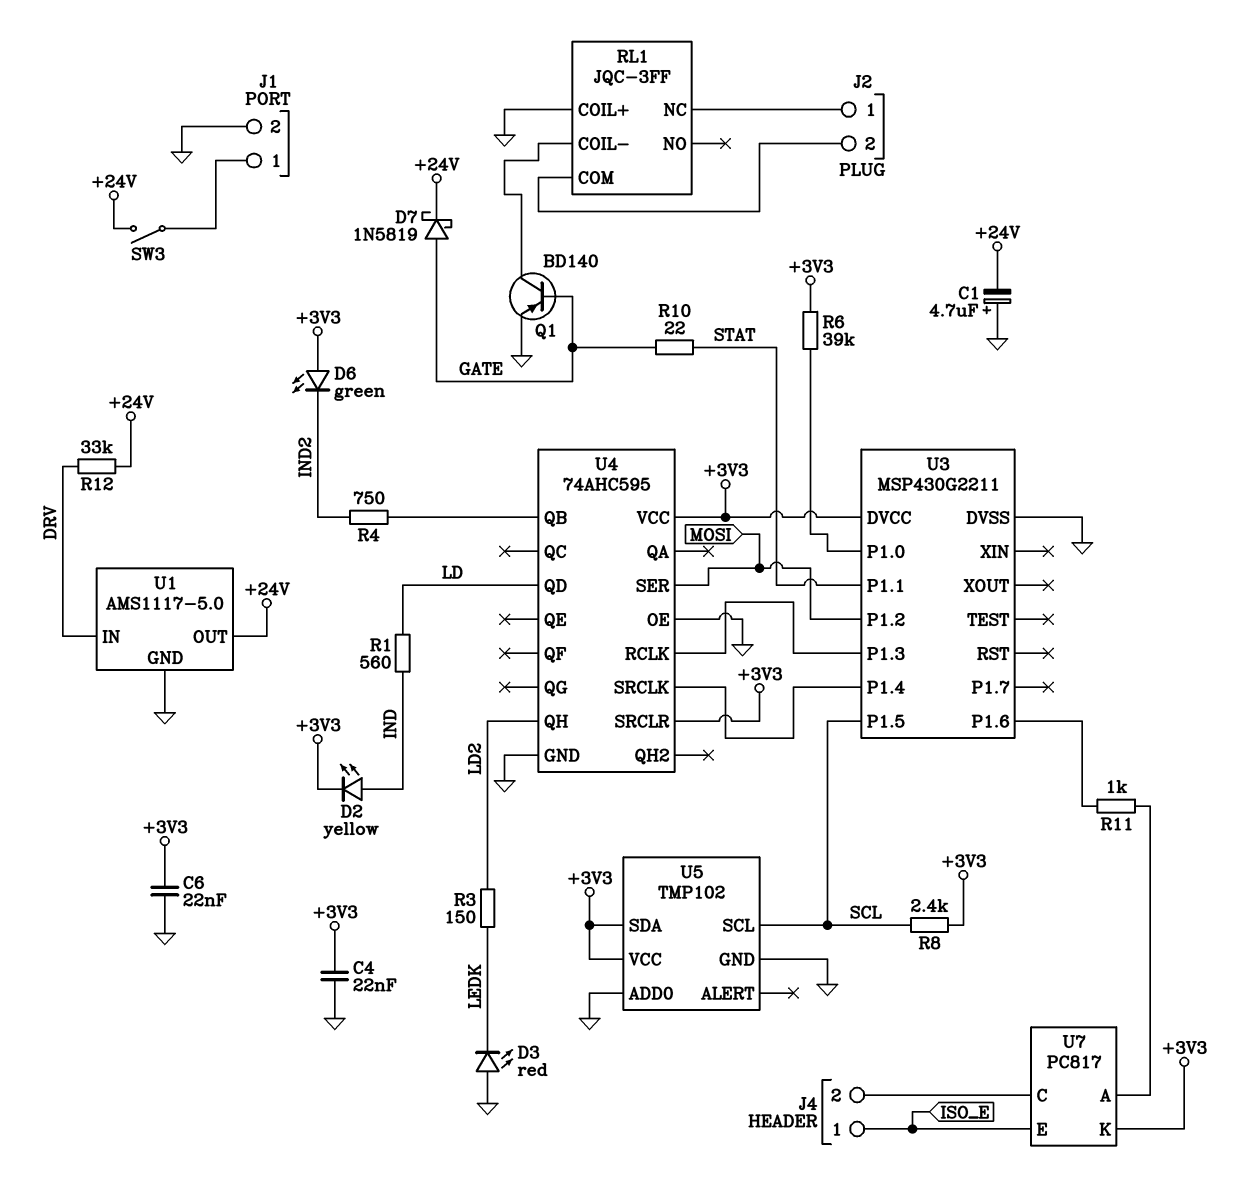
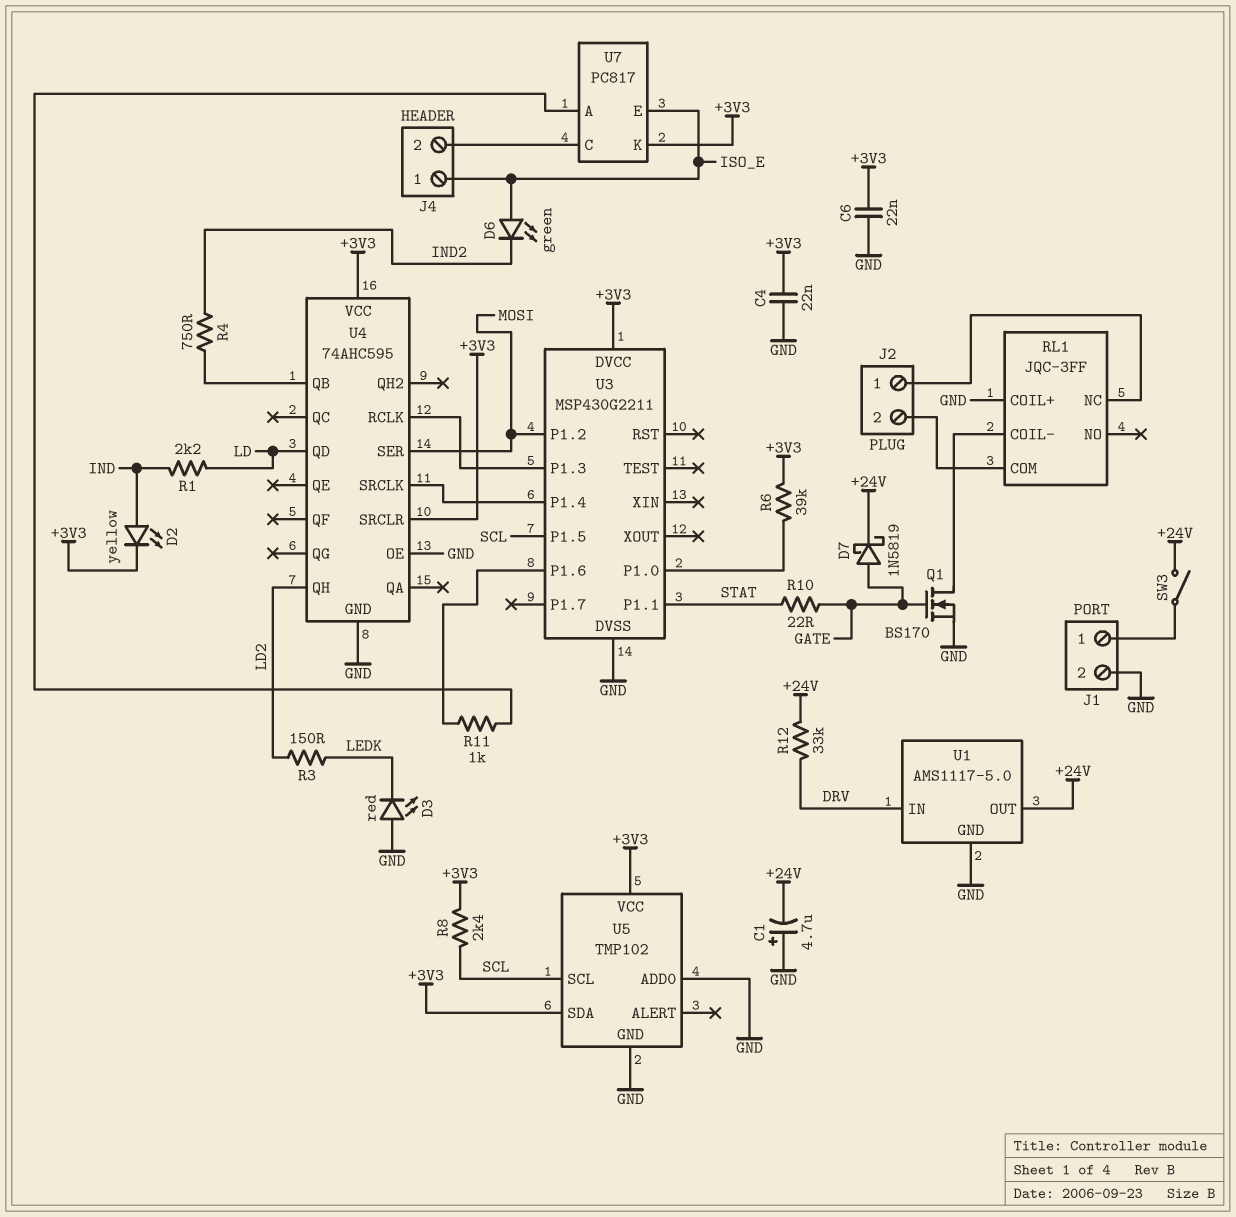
D6: LED green (A +3V3, K IND2) -> LED green (A ISO_E, K IND2)
Q1: PNP BD140 (B GATE, C RL1/COIL-, E GND) -> NMOS BS170 (G GATE, D RL1/COIL-, S GND)
R1: 560 (IND, LD) -> 2.2k (IND, LD)

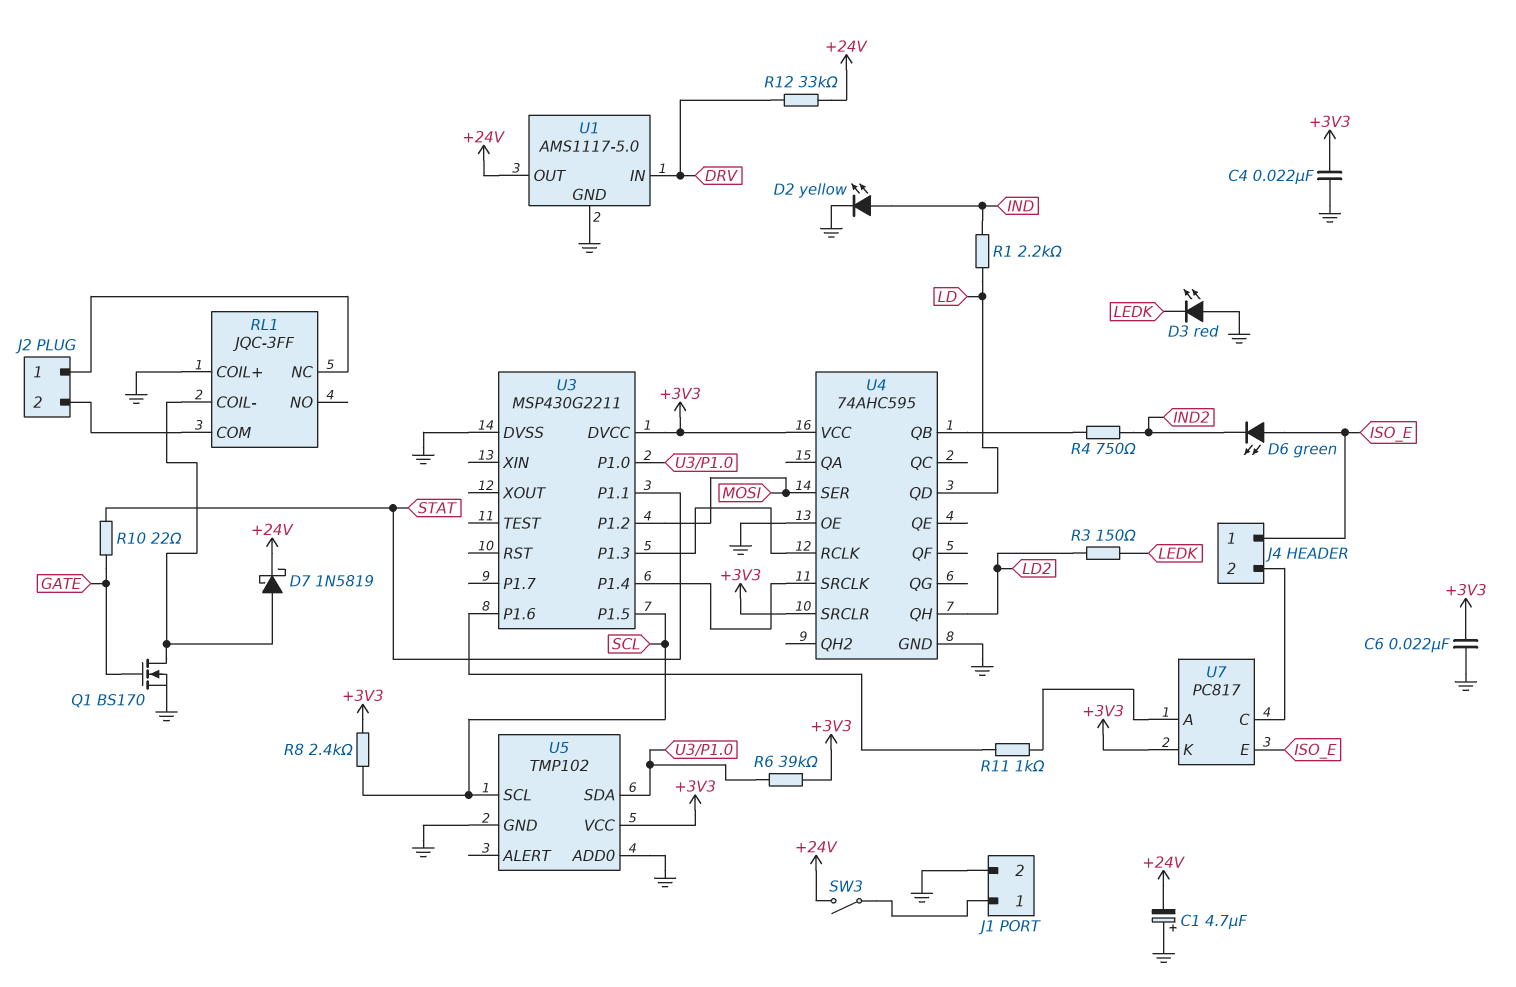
D2: LED yellow (A IND, K +3V3) -> LED yellow (A IND, K GND)
D7: schottky 1N5819 (A GATE, K +24V) -> schottky 1N5819 (A RL1/COIL-, K +24V)
U5 pin SDA: +3V3 -> U3/P1.0

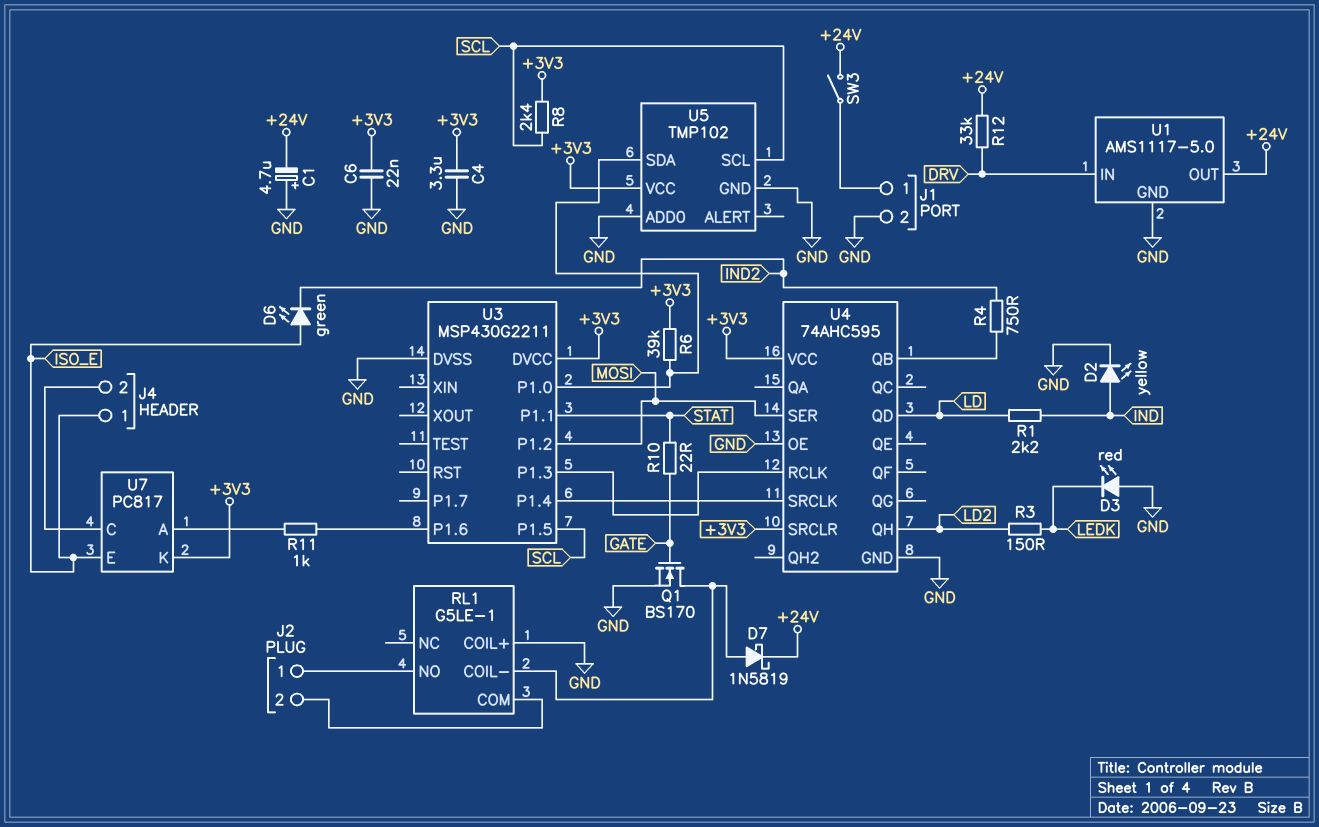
C4: 22nF (+3V3, GND) -> 3.3uF (+3V3, GND)
RL1: JQC-3FF -> G5LE-1
RL1 pin NC: J2/1 -> none
RL1 pin NO: none -> J2/1

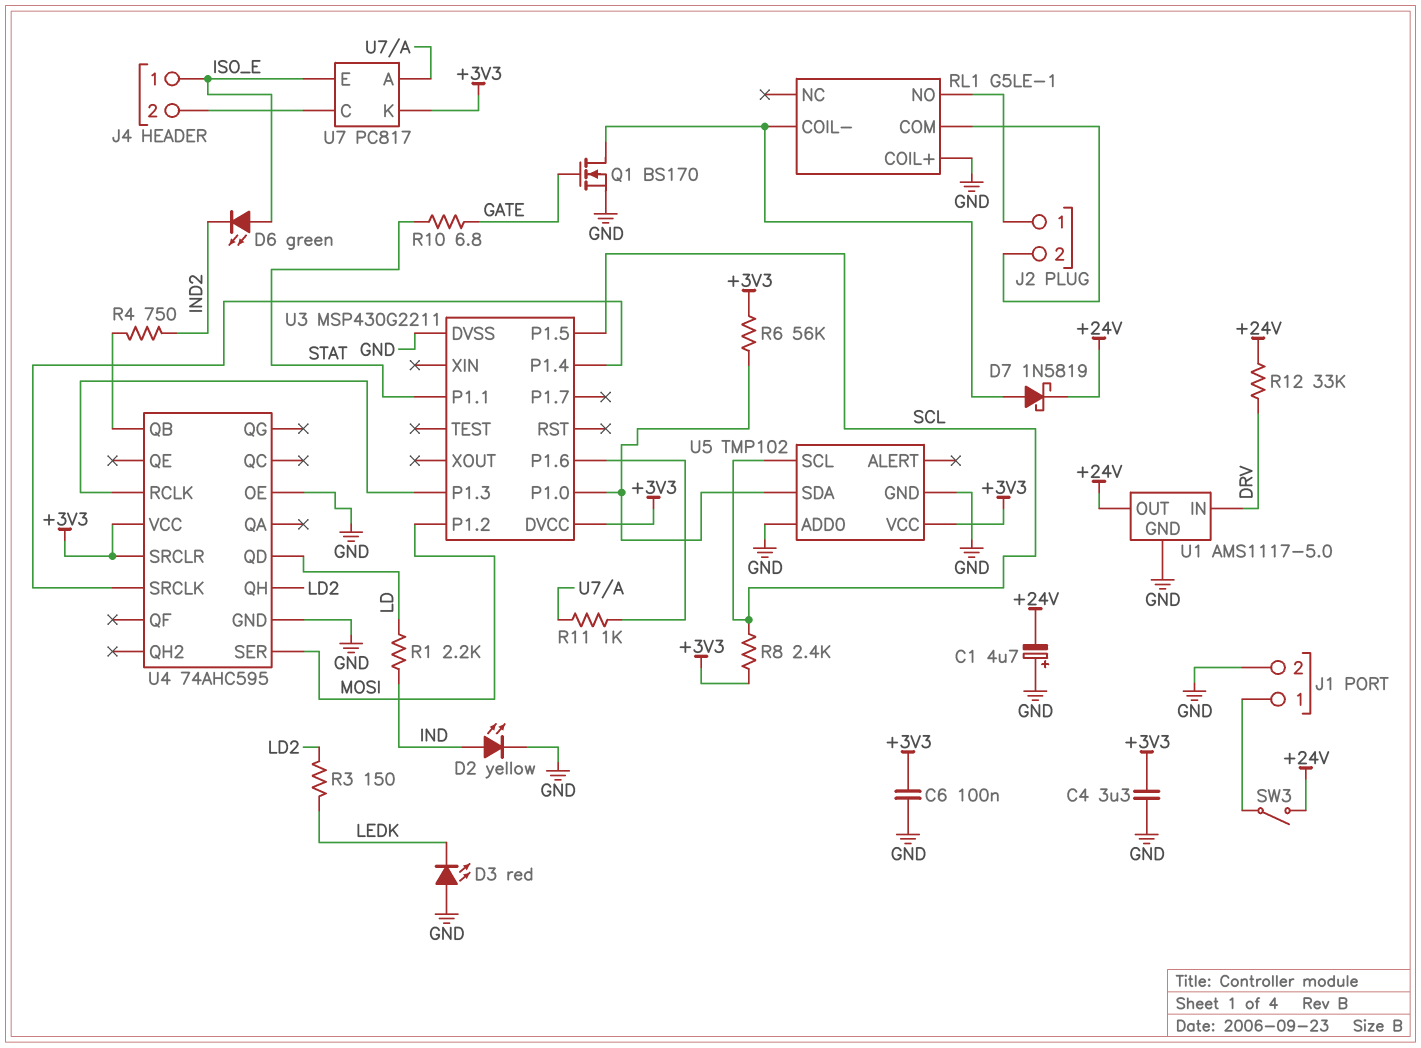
C6: 22nF (+3V3, GND) -> 100nF (+3V3, GND)
R6: 39k (+3V3, U3/P1.0) -> 56k (+3V3, U3/P1.0)
R10: 22 (GATE, STAT) -> 6.8 (GATE, STAT)

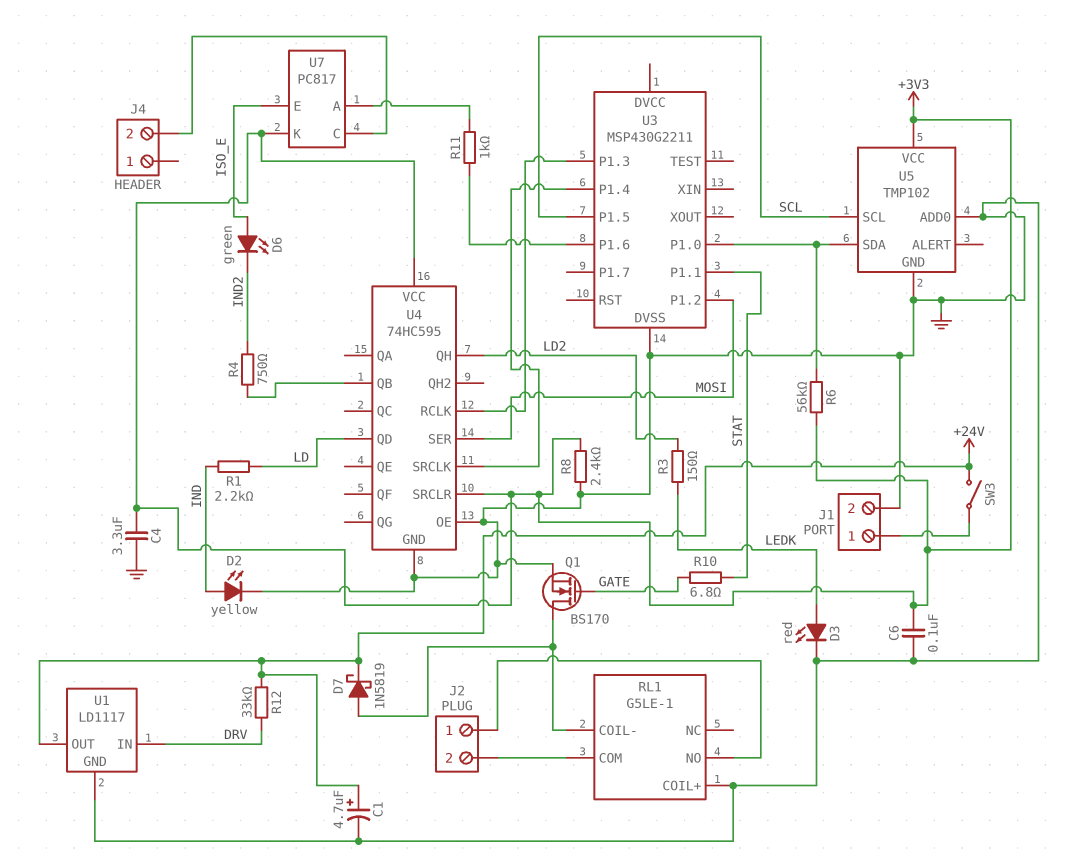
C1: 4.7uF (plus GND, minus +24V) -> 4.7uF (plus +24V, minus GND)
D3: LED red (A GND, K LEDK) -> LED red (A LEDK, K GND)
J4 pin 1: ISO_E -> none
R8: 2.4k (+3V3, SCL) -> 2.4k (+3V3, GND)
U1: AMS1117-5.0 -> LD1117
U3 pin DVCC: +3V3 -> none
U4: 74AHC595 -> 74HC595

